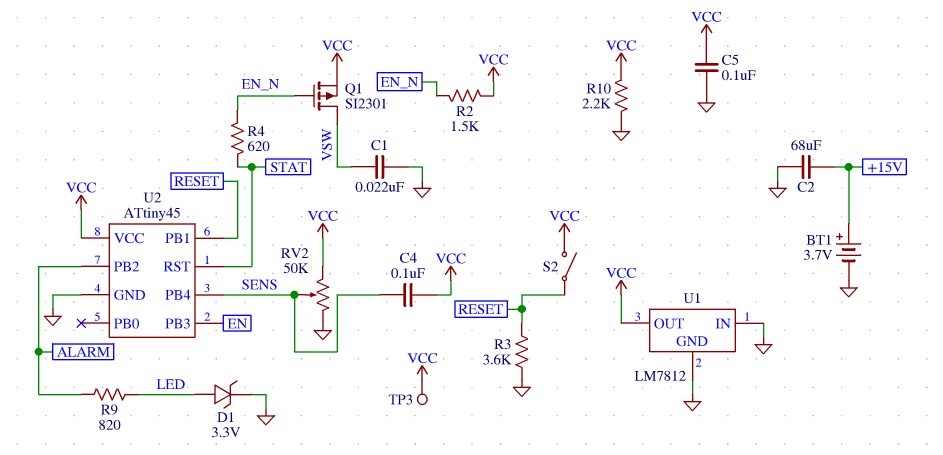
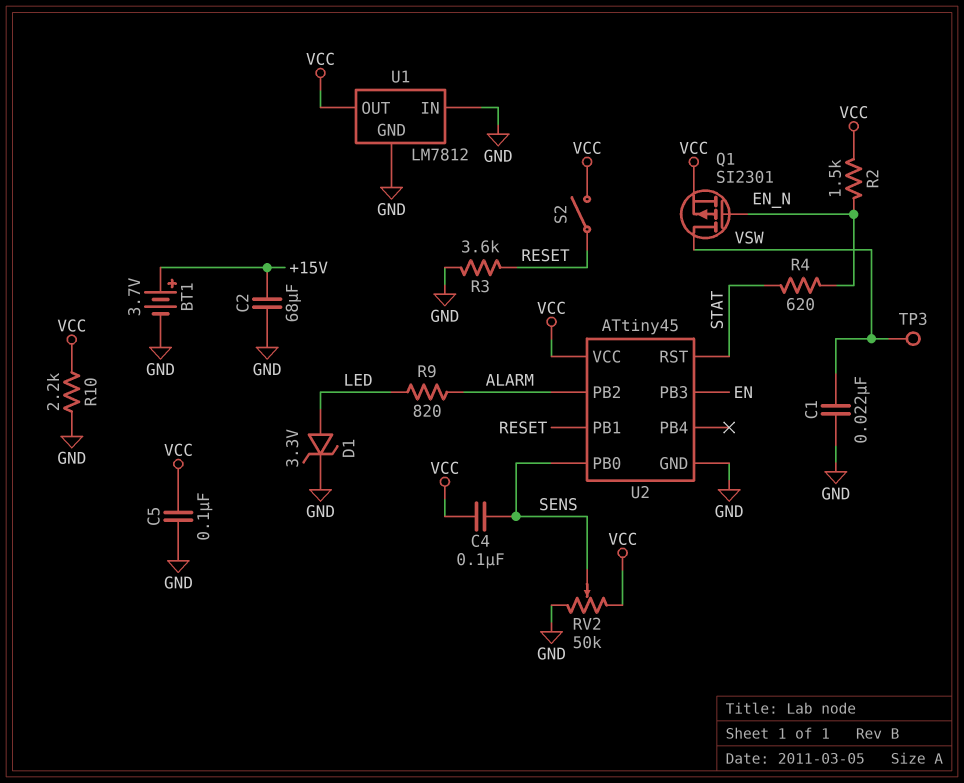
TP3: test point (VCC) -> test point (VSW)
U2 pin PB0: none -> SENS
U2 pin PB4: SENS -> none

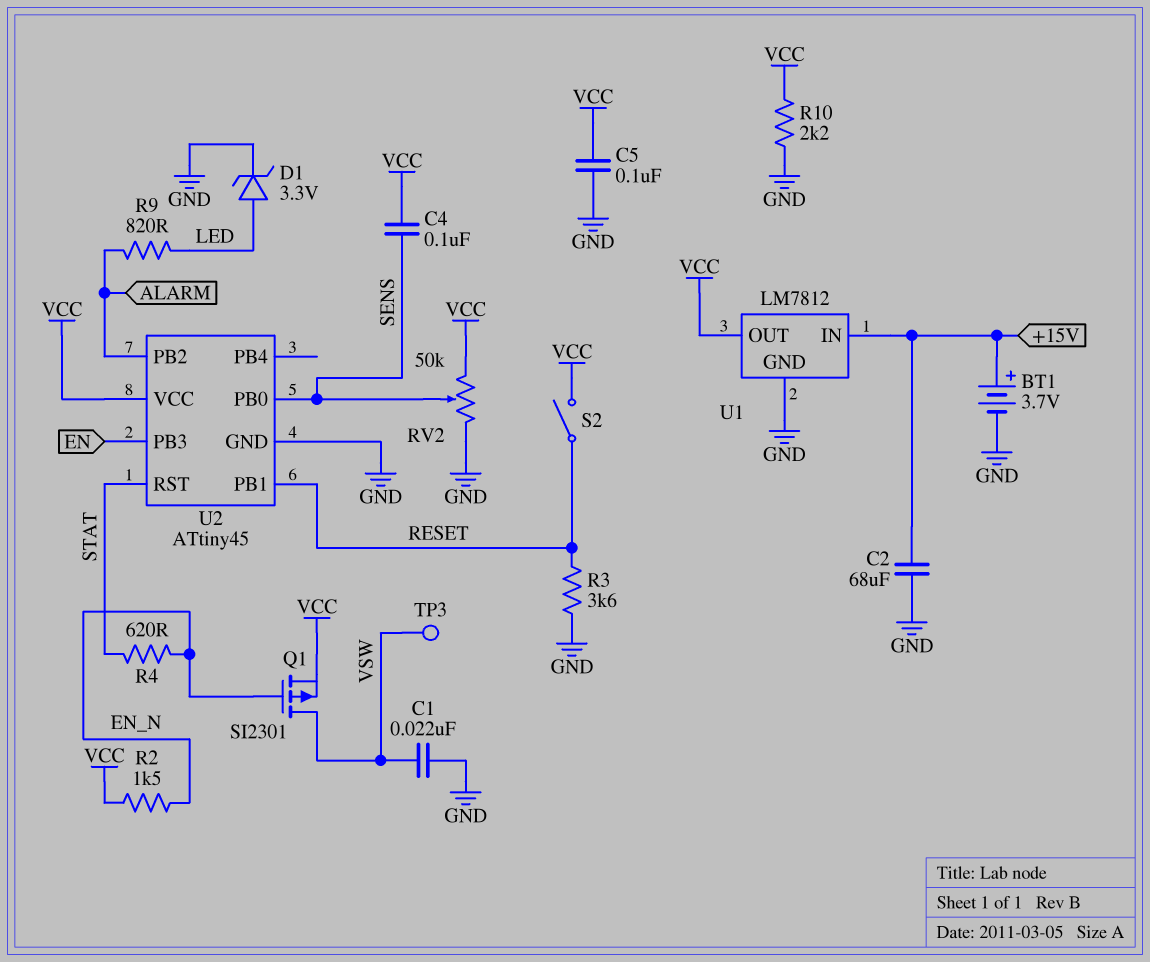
U1 pin IN: GND -> +15V

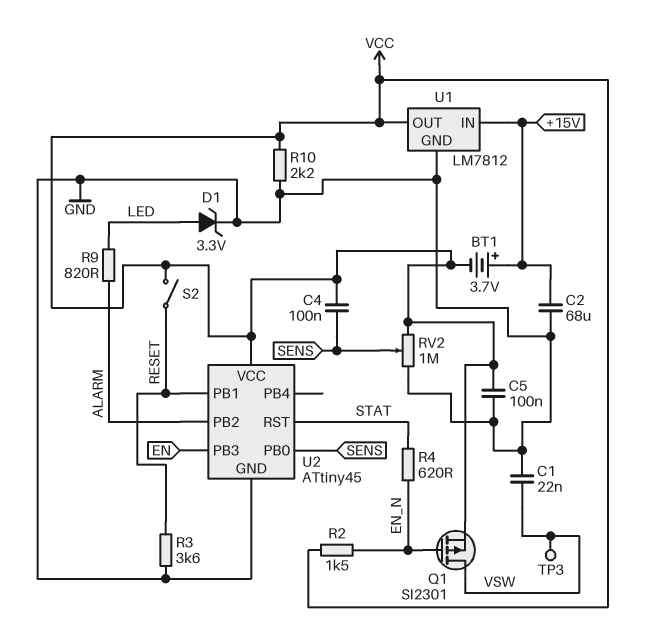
BT1: 3.7V (plus +15V, minus GND) -> 3.7V (plus +15V, minus VCC)
RV2: 50k (GND, VCC, wiper SENS) -> 1M (GND, VCC, wiper SENS)

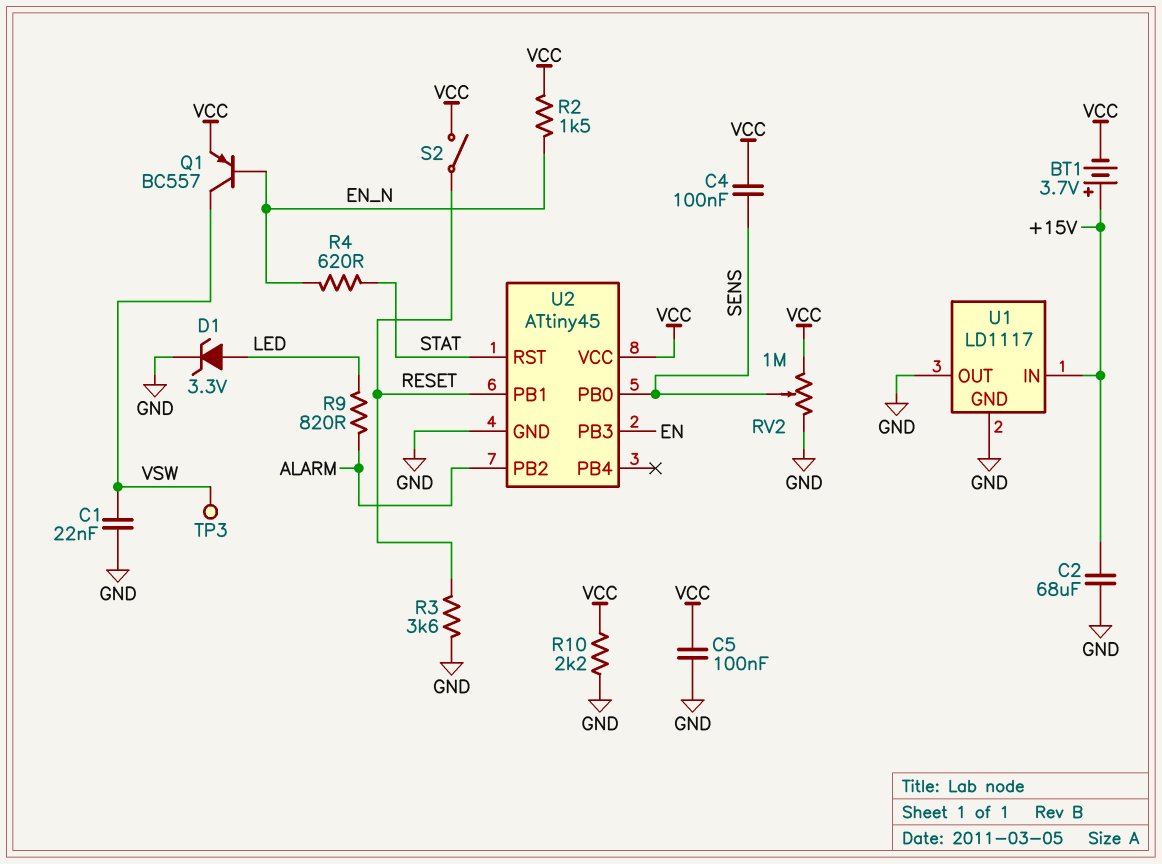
Q1: PMOS SI2301 (G EN_N, D VSW, S VCC) -> PNP BC557 (B EN_N, C VSW, E VCC)
U1: LM7812 -> LD1117
U1 pin OUT: VCC -> GND

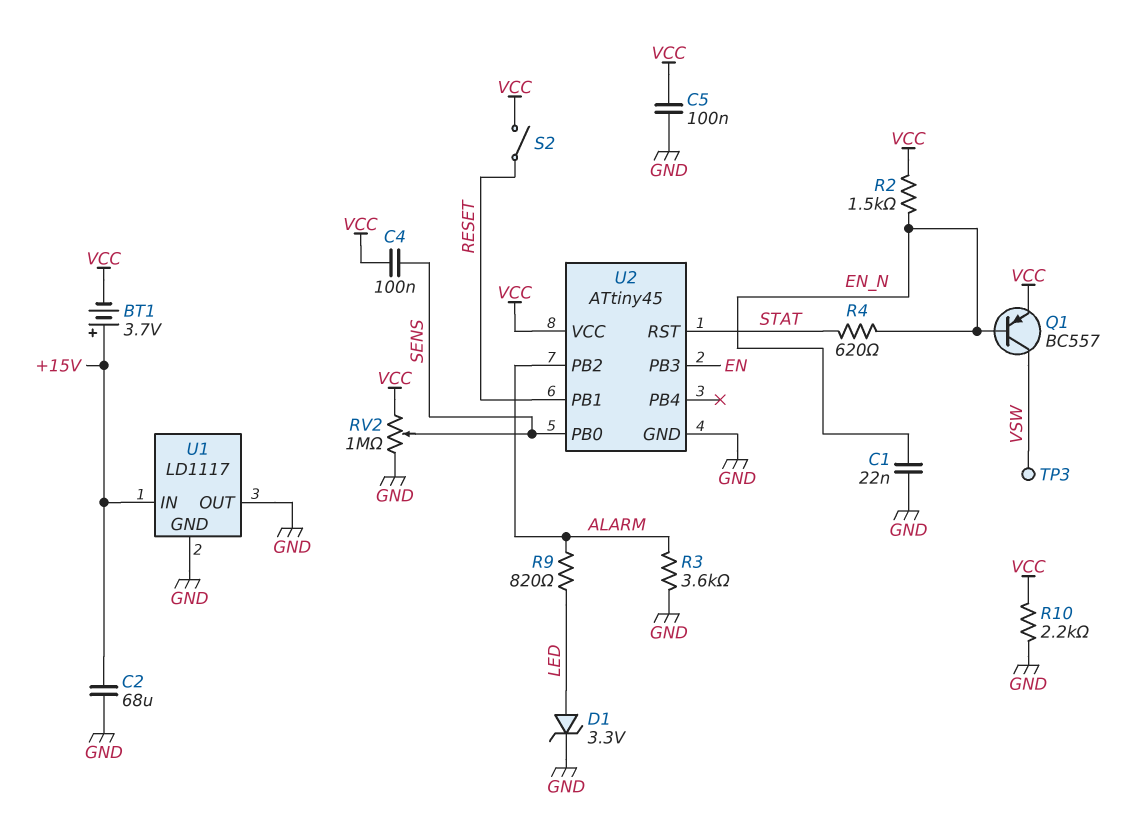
C1: 22nF (GND, VSW) -> 22nF (EN_N, GND)
R3: 3.6k (GND, RESET) -> 3.6k (ALARM, GND)

